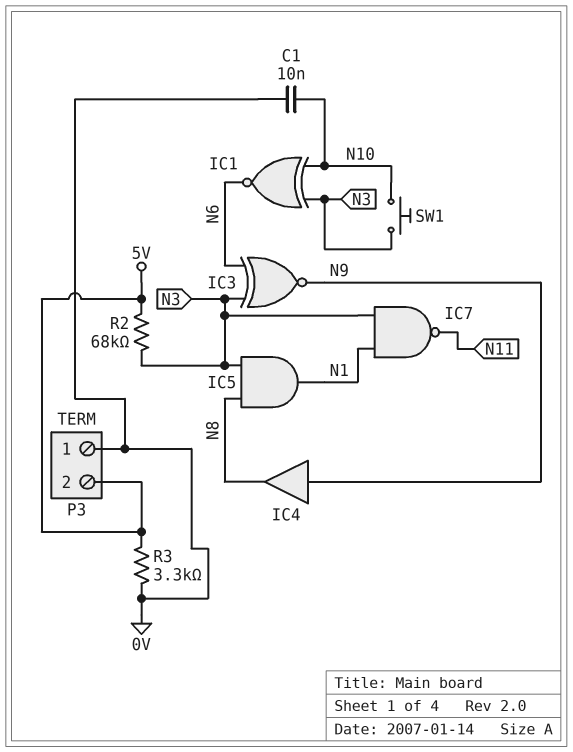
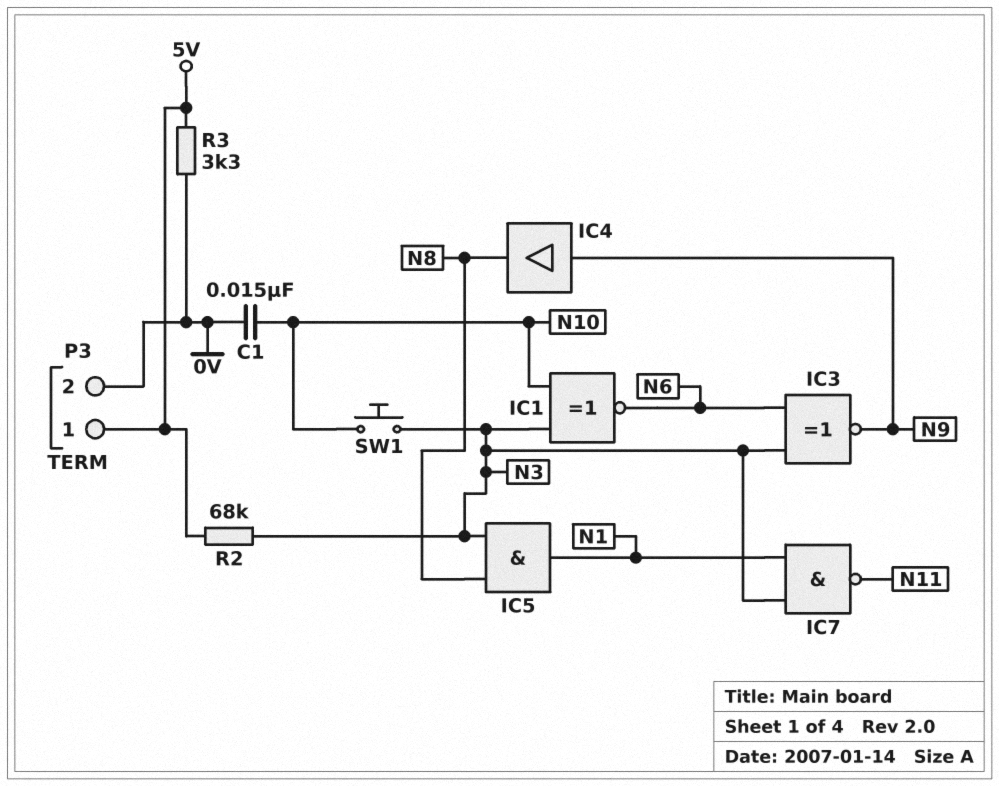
C1: 10nF (0V, N10) -> 15nF (0V, N10)
P3 pin 1: 0V -> 5V
P3 pin 2: 5V -> 0V

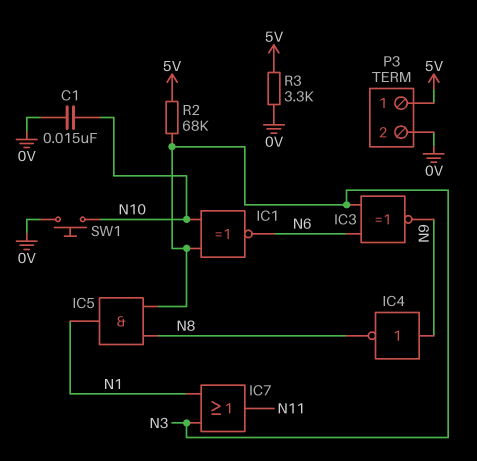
IC4: buffer (in N9, out N8) -> NOT (in N9, out N8)
IC7: NAND (in N1, in N3, out N11) -> OR (in N1, in N3, out N11)
SW1: button (N3, N10) -> button (0V, N10)

